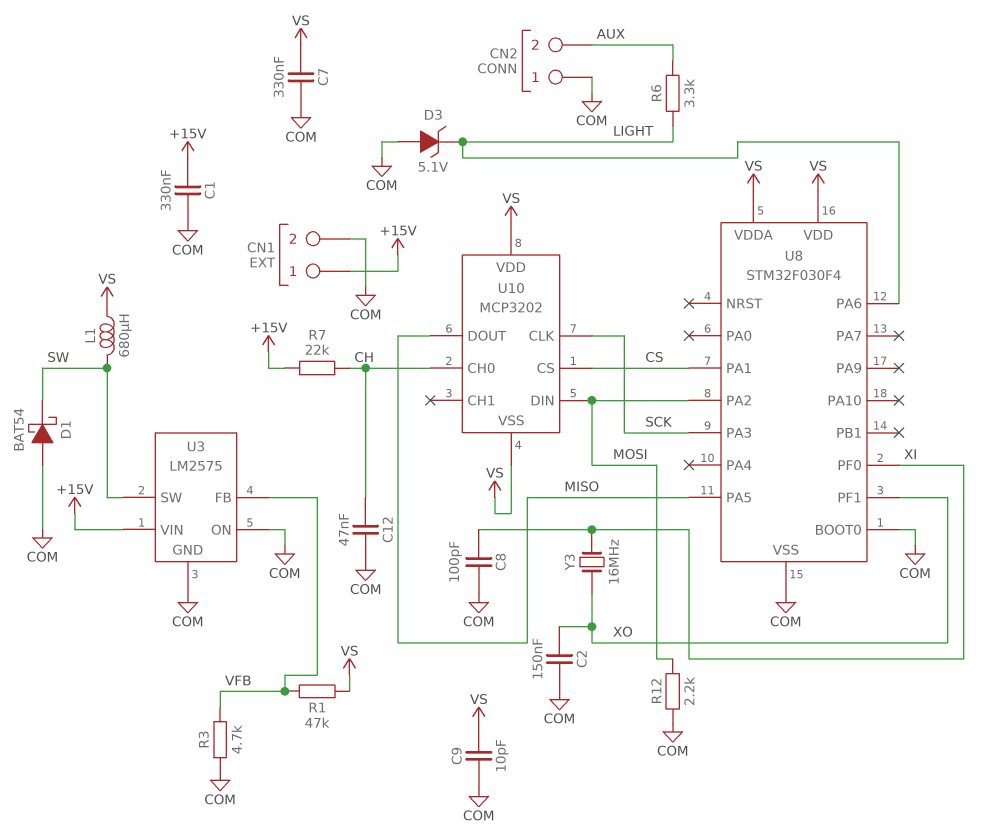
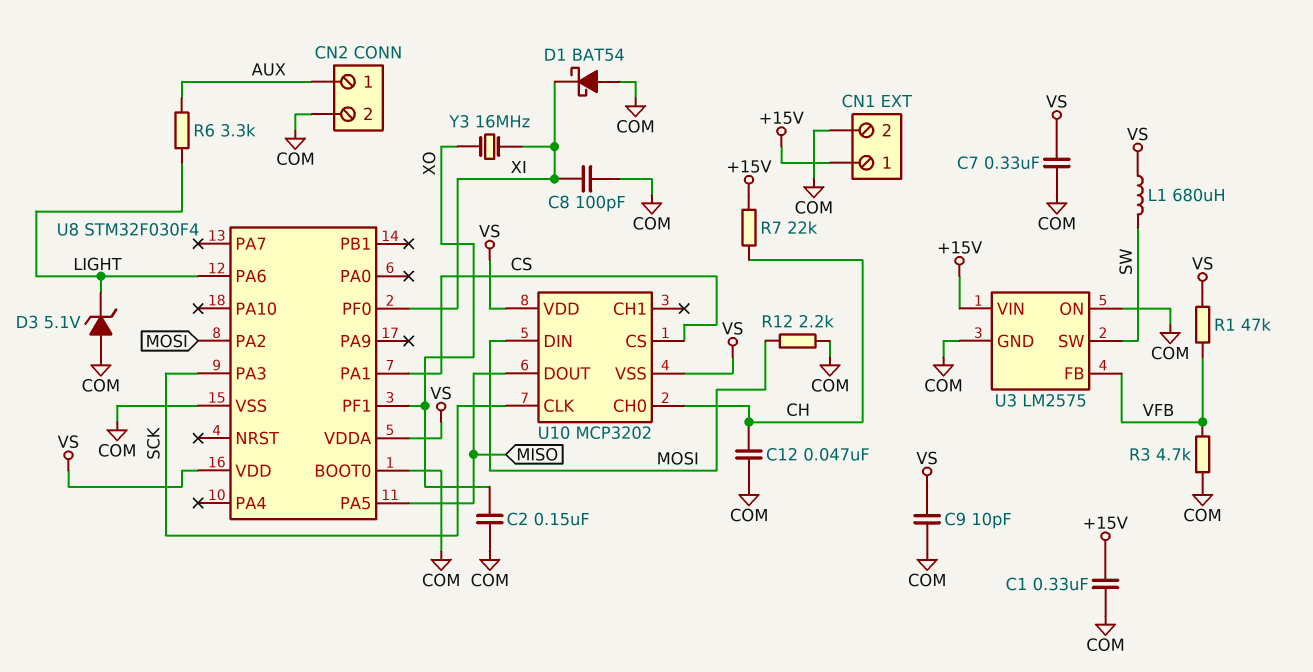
CN2 pin 1: COM -> AUX
CN2 pin 2: AUX -> COM
D1: schottky BAT54 (A COM, K SW) -> schottky BAT54 (A COM, K XI)

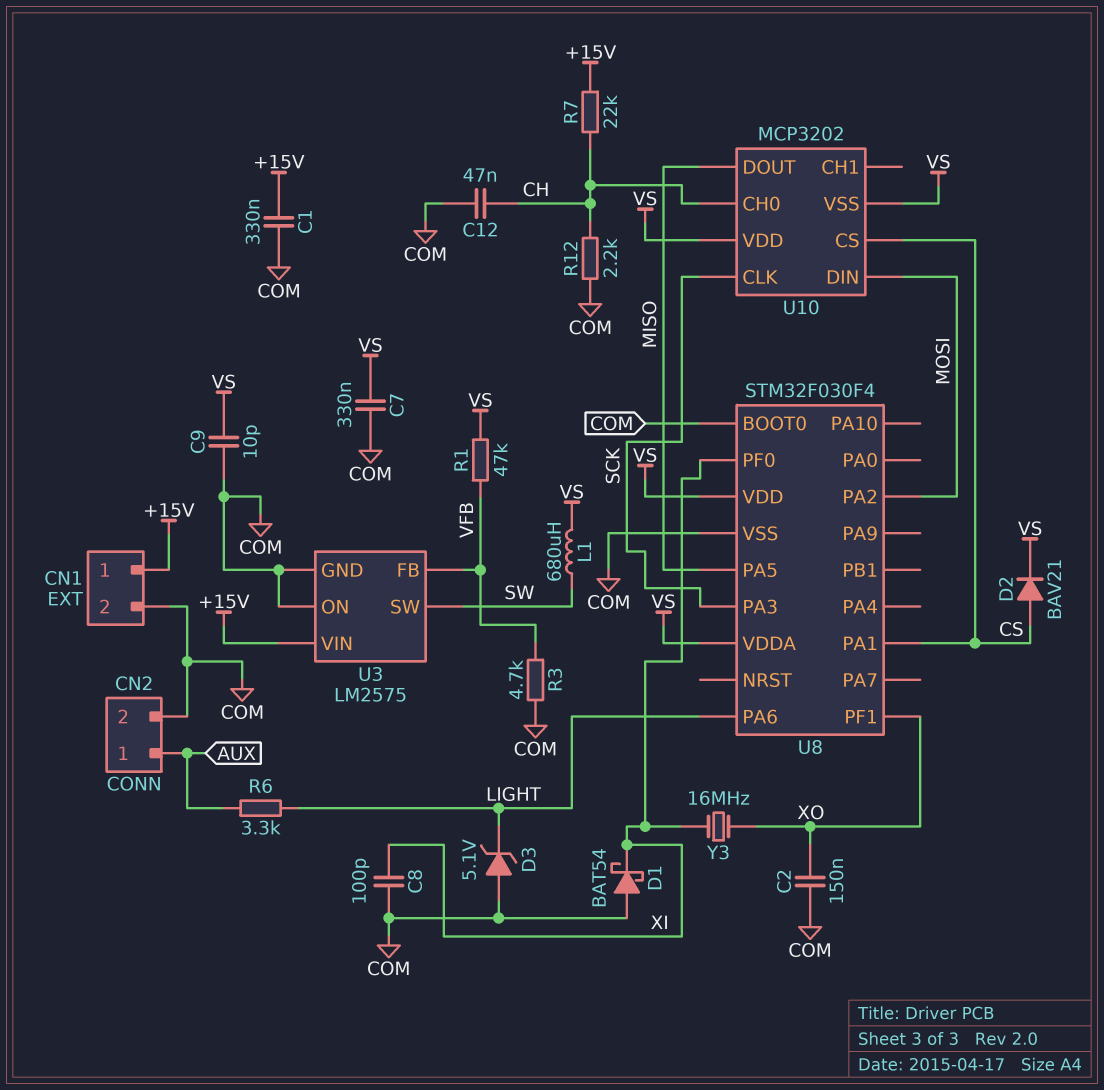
D2: none -> diode BAV21 (A CS, K VS)
R12: 2.2k (COM, MOSI) -> 2.2k (CH, COM)

